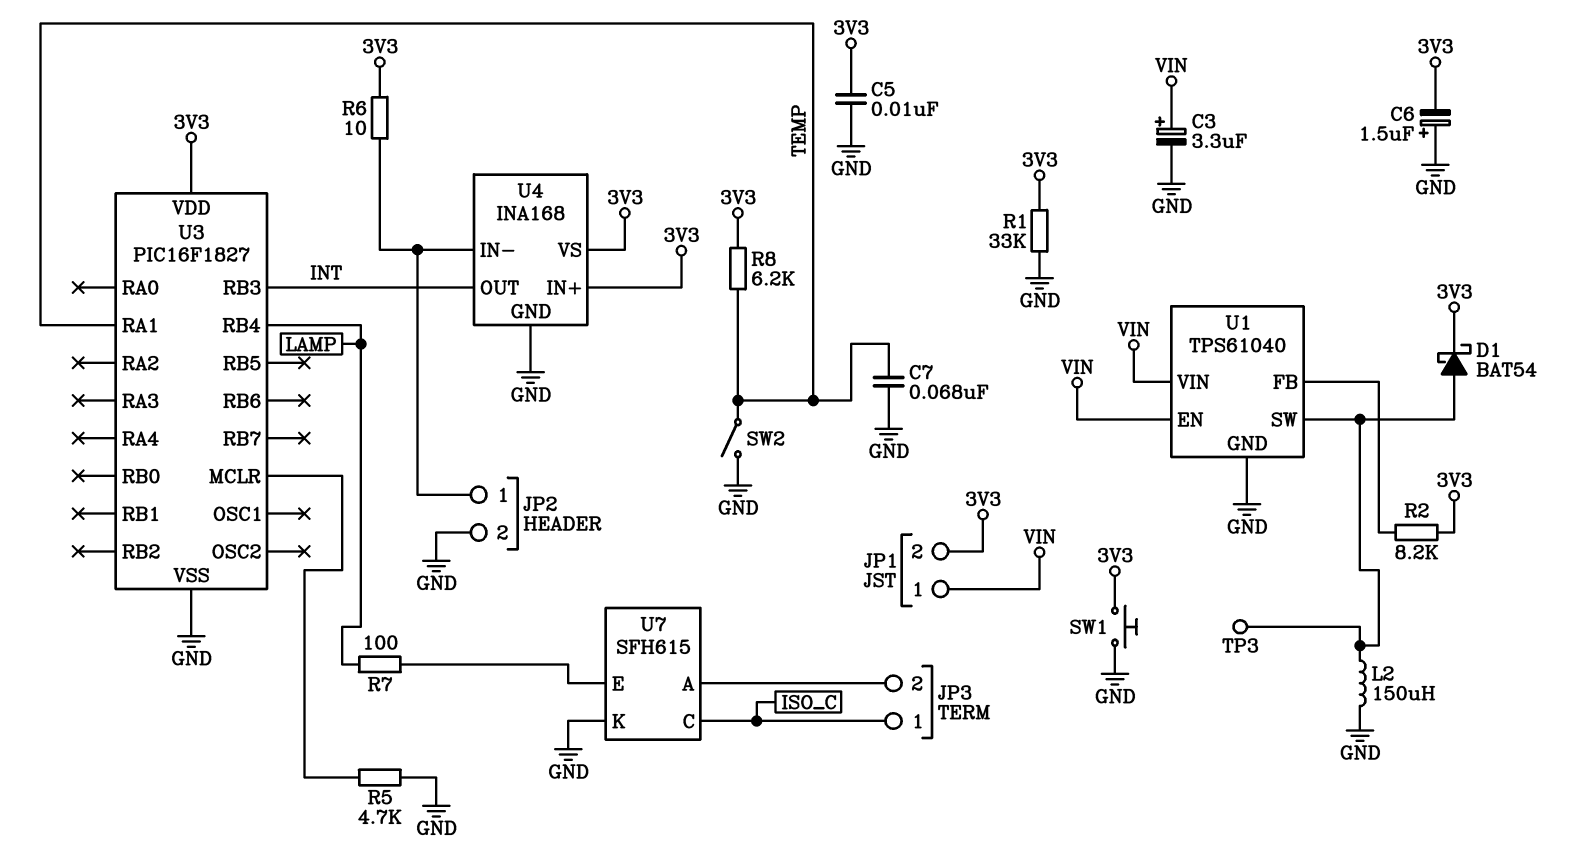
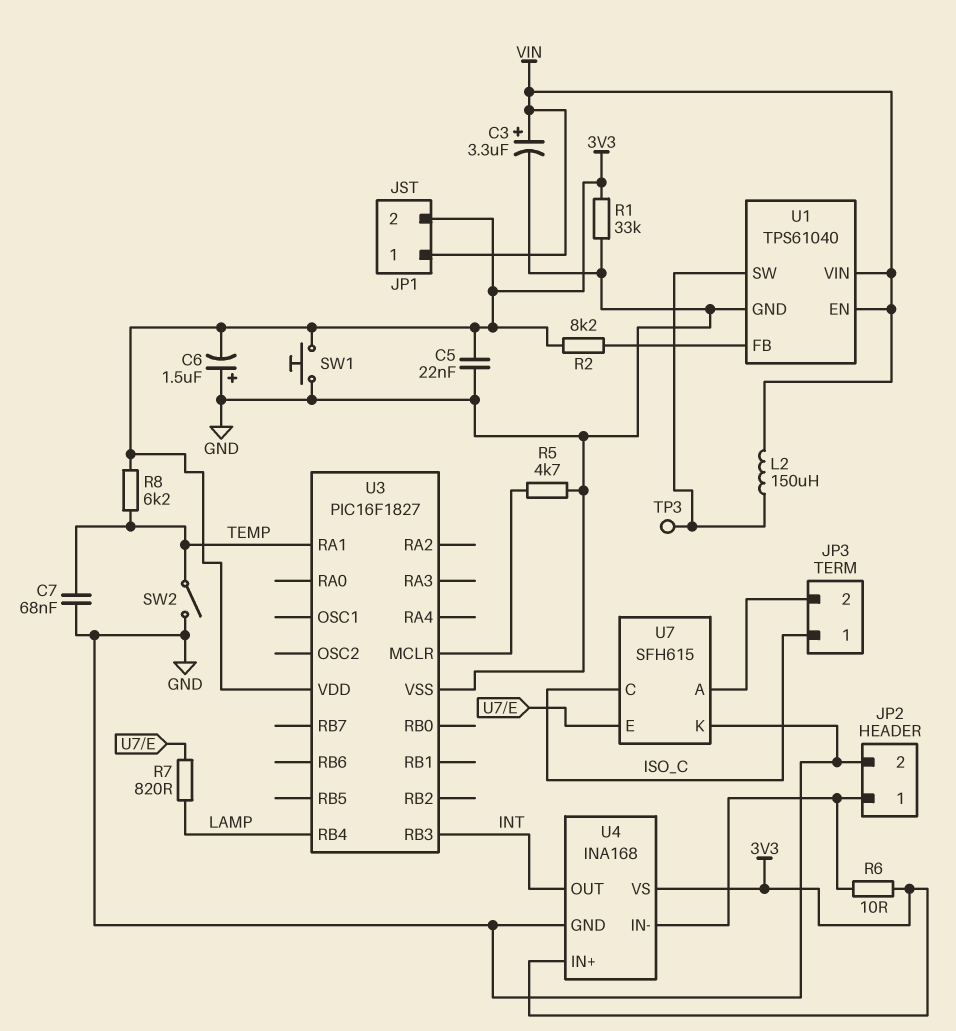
C5: 10nF (3V3, GND) -> 22nF (3V3, GND)
D1: schottky BAT54 (A U1/SW, K 3V3) -> none
L2: 150uH (GND, U1/SW) -> 150uH (U1/SW, VIN)
R7: 100 (LAMP, U7/E) -> 820 (LAMP, U7/E)

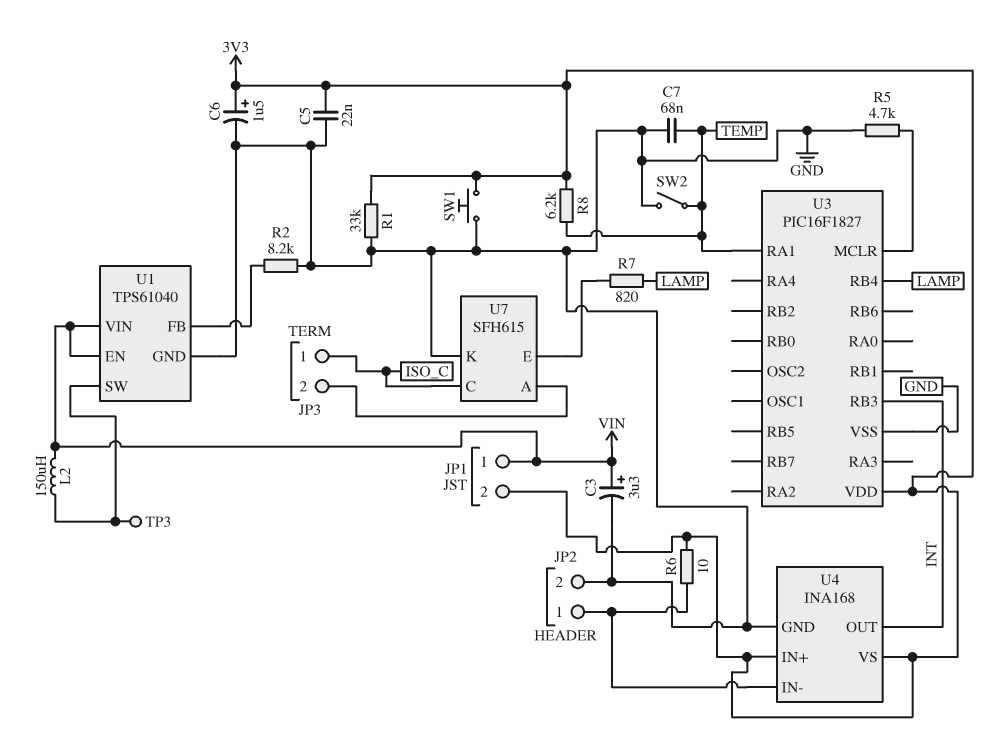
C6: 1.5uF (plus GND, minus 3V3) -> 1.5uF (plus 3V3, minus GND)
R2: 8.2k (3V3, U1/FB) -> 8.2k (GND, U1/FB)

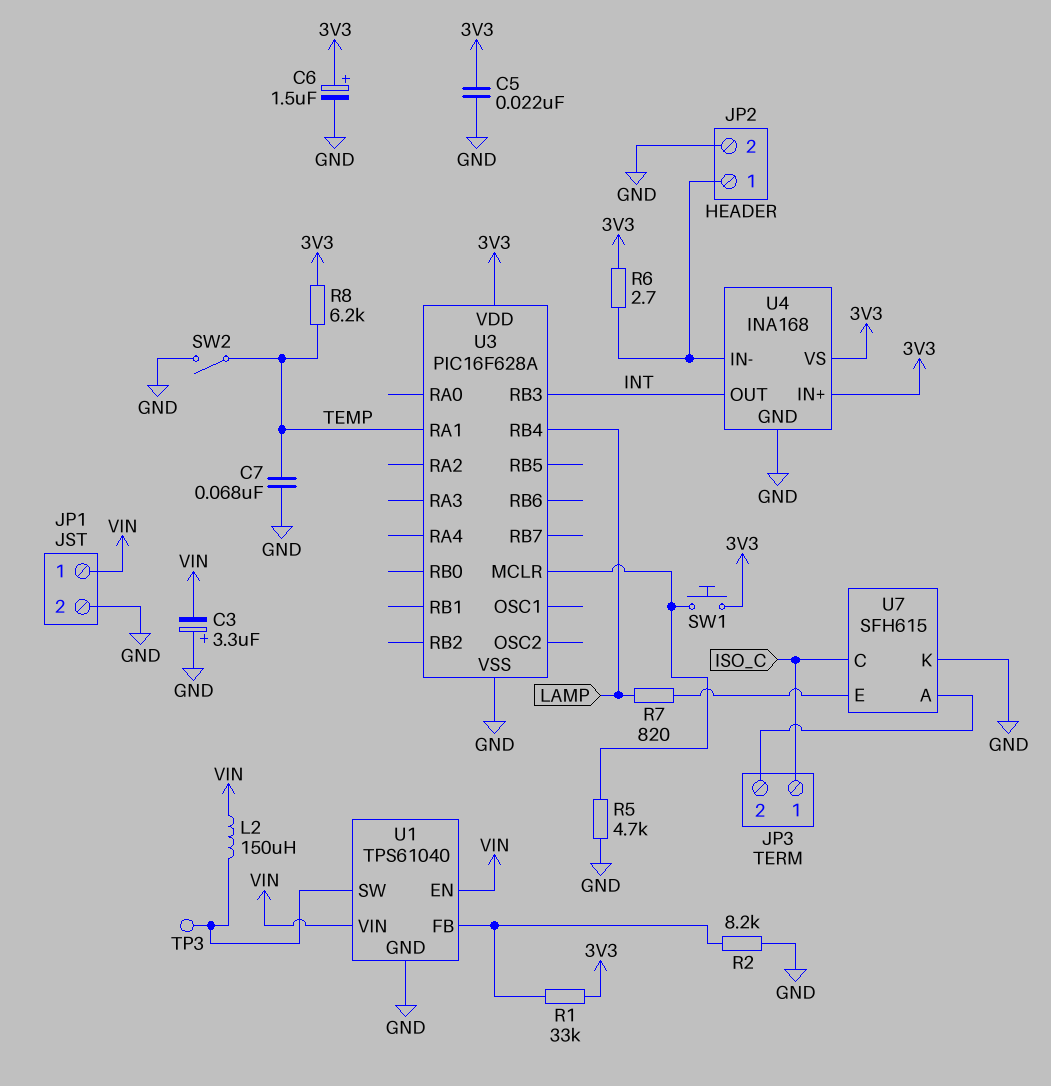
C3: 3.3uF (plus VIN, minus GND) -> 3.3uF (plus GND, minus VIN)
JP1 pin 2: 3V3 -> GND
R1: 33k (3V3, GND) -> 33k (3V3, U1/FB)
R6: 10 (3V3, JP2/1) -> 2.7 (3V3, JP2/1)
SW1: button (3V3, GND) -> button (3V3, U3/MCLR)
U3: PIC16F1827 -> PIC16F628A

